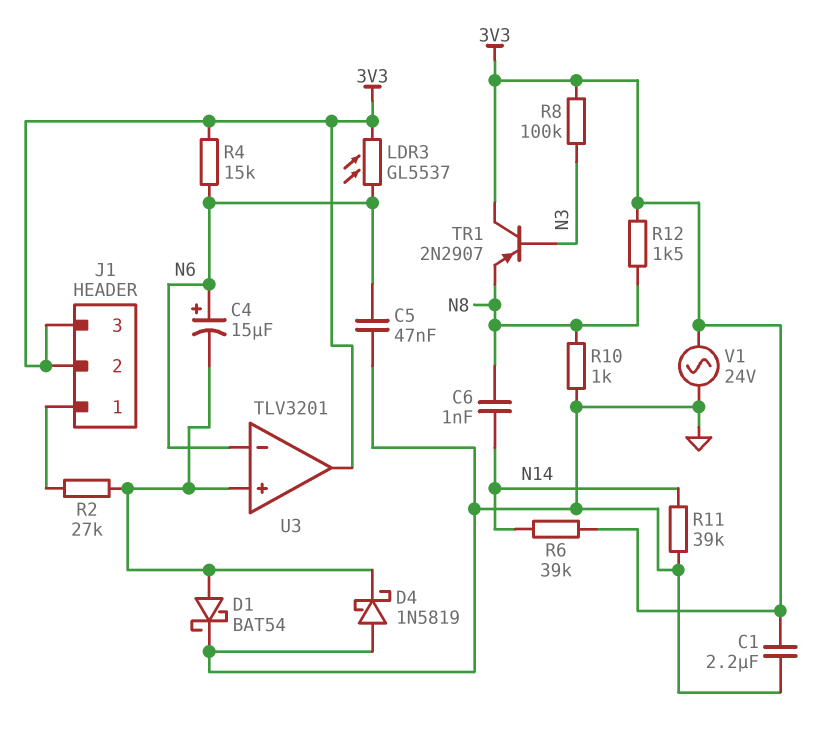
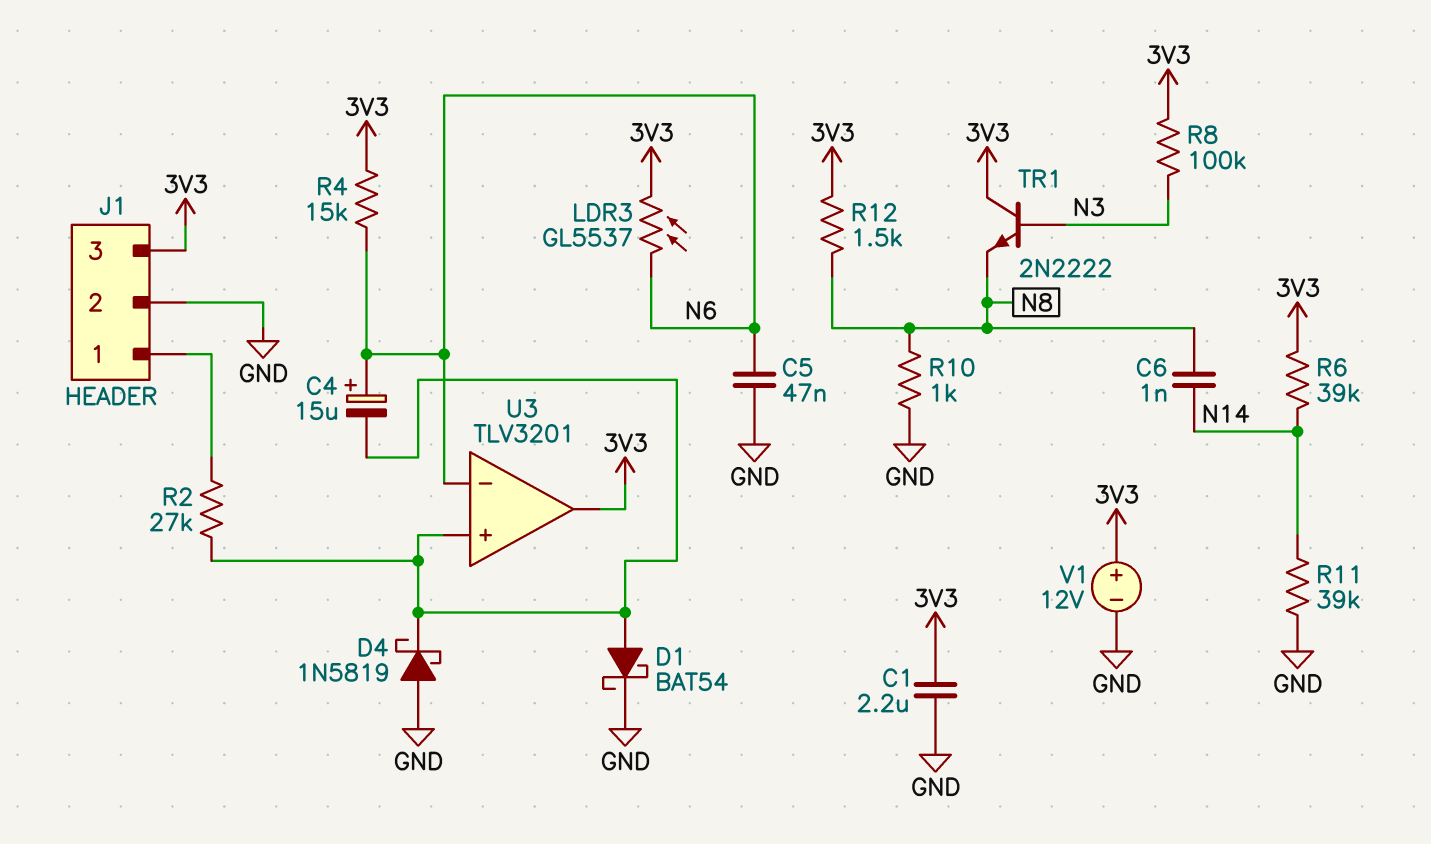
J1 pin 2: 3V3 -> GND
TR1: PNP 2N2907 (B N3, C 3V3, E N8) -> NPN 2N2222 (B N3, C 3V3, E N8)
V1: AC 24V (3V3, GND) -> 12V (plus 3V3, minus GND)

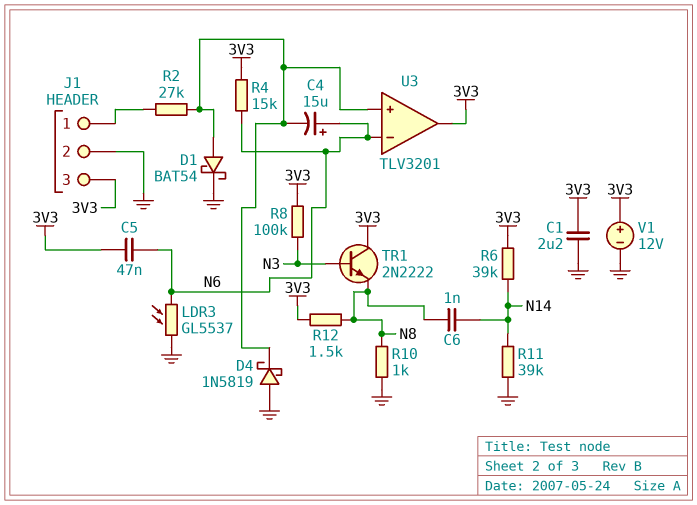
C5: 47nF (GND, N6) -> 47nF (3V3, N6)
LDR3: GL5537 (3V3, N6) -> GL5537 (GND, N6)

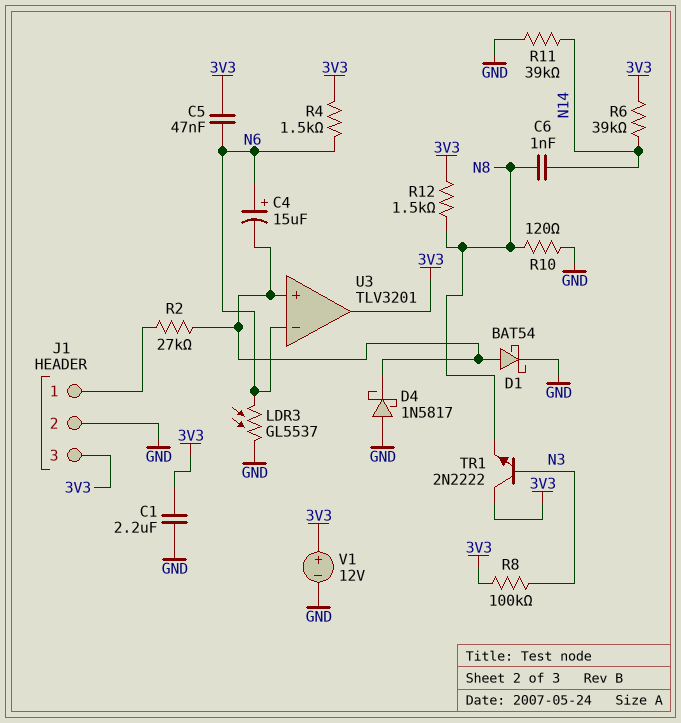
D4: schottky 1N5819 (A GND, K U3/in+) -> schottky 1N5817 (A GND, K U3/in+)
R4: 15k (3V3, N6) -> 1.5k (3V3, N6)
R10: 1k (GND, N8) -> 120 (GND, N8)

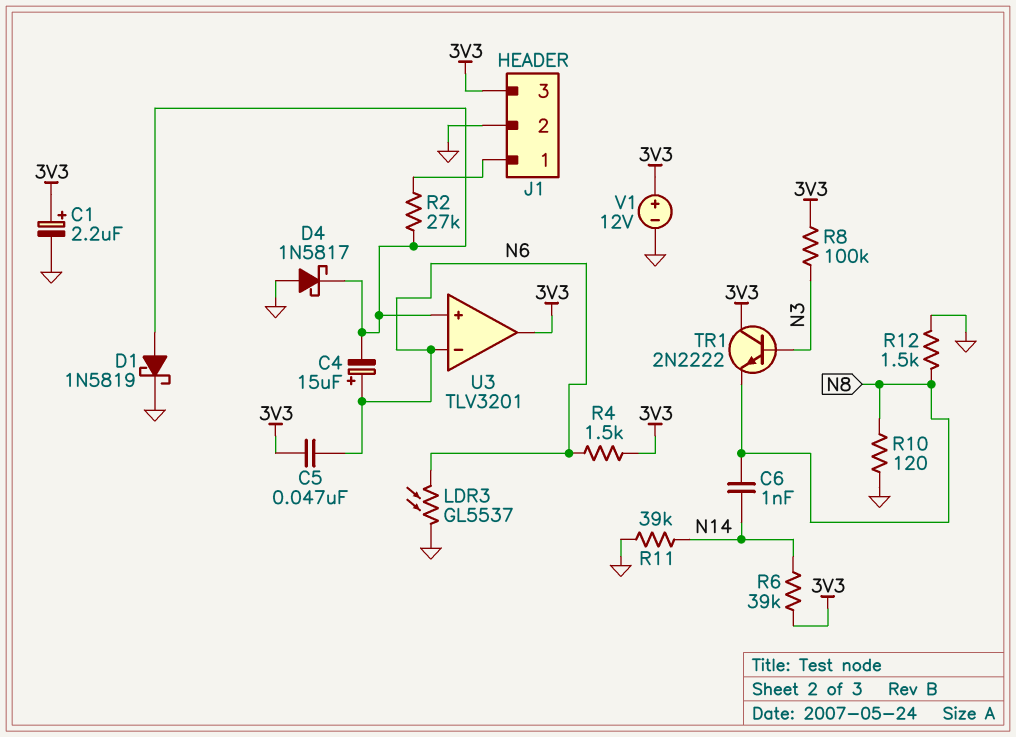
C1: 2.2uF (3V3, GND) -> 2.2uF (plus 3V3, minus GND)
D1: schottky BAT54 (A U3/in+, K GND) -> schottky 1N5819 (A U3/in+, K GND)
R12: 1.5k (3V3, N8) -> 1.5k (GND, N8)

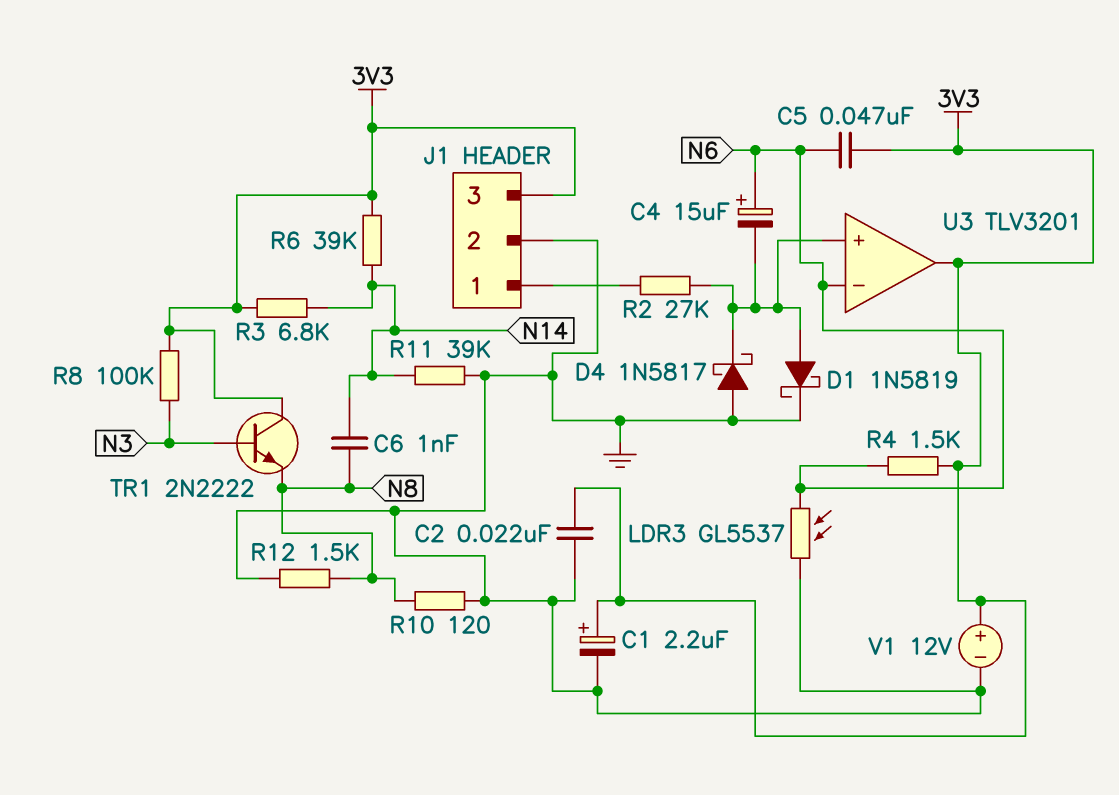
C2: none -> 22nF (3V3, GND)
R3: none -> 6.8k (3V3, N14)

